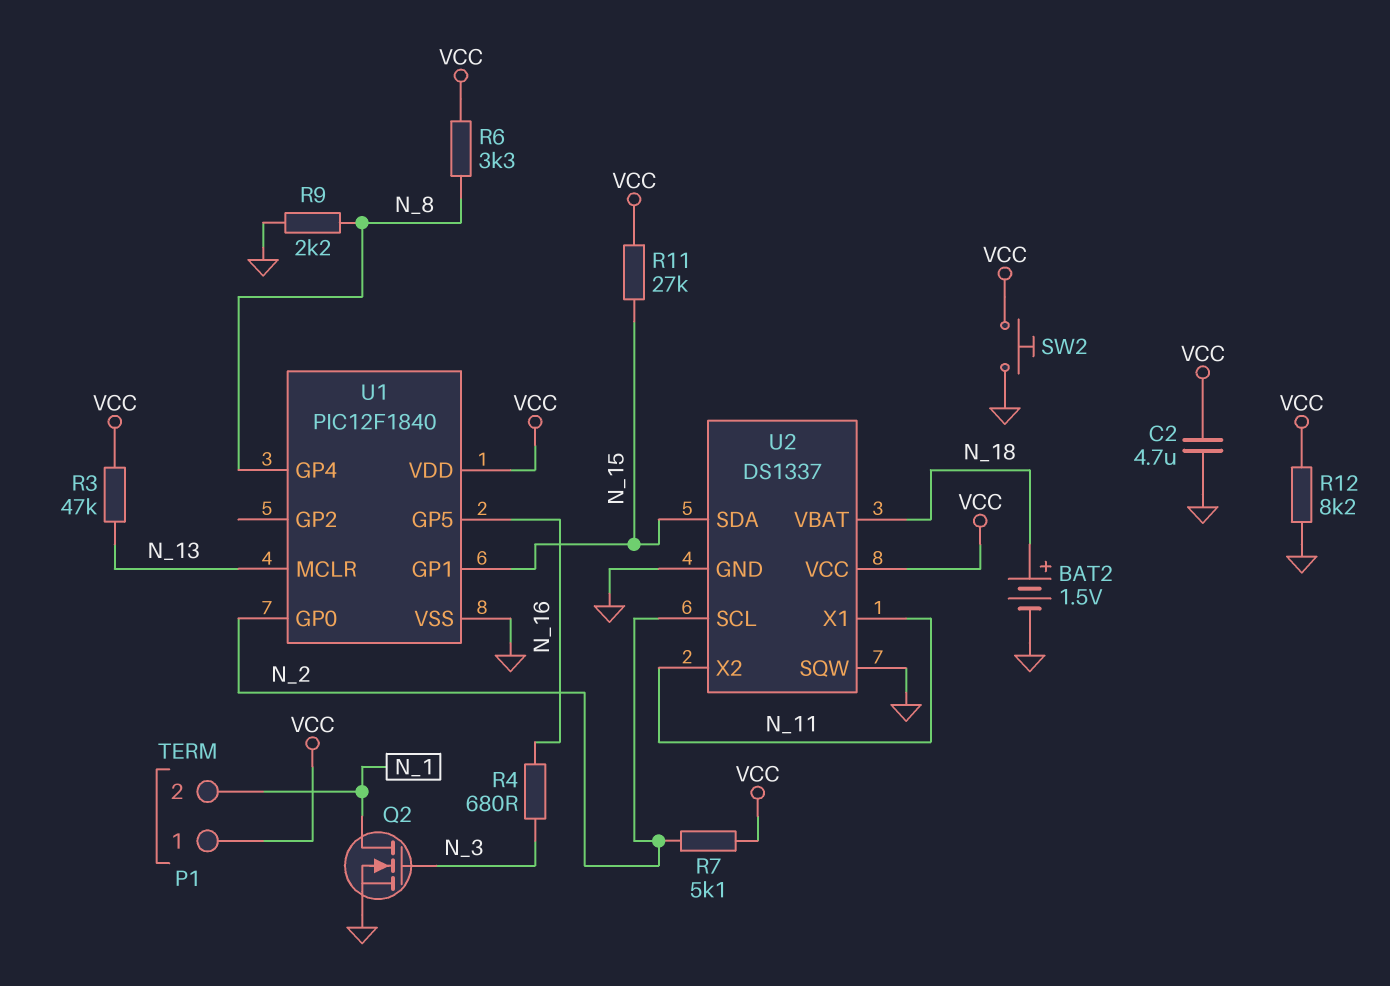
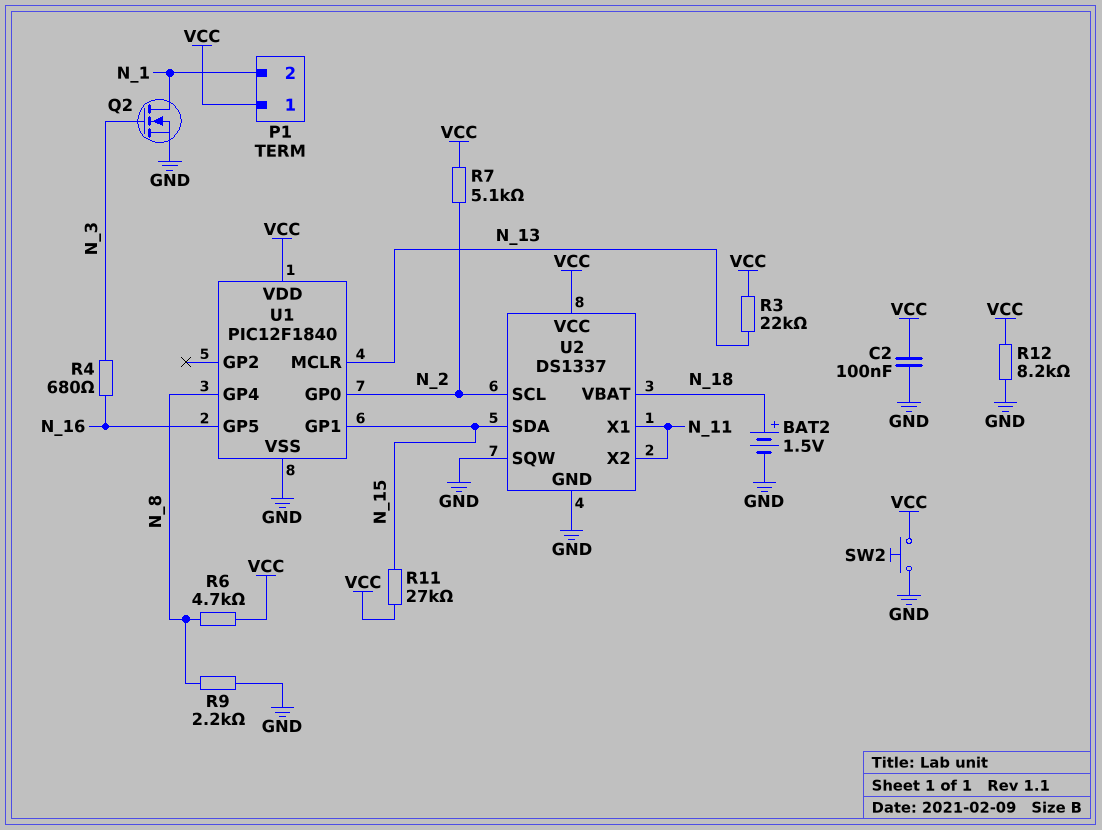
C2: 4.7uF (GND, VCC) -> 100nF (GND, VCC)
R3: 47k (N_13, VCC) -> 22k (N_13, VCC)
R6: 3.3k (N_8, VCC) -> 4.7k (N_8, VCC)

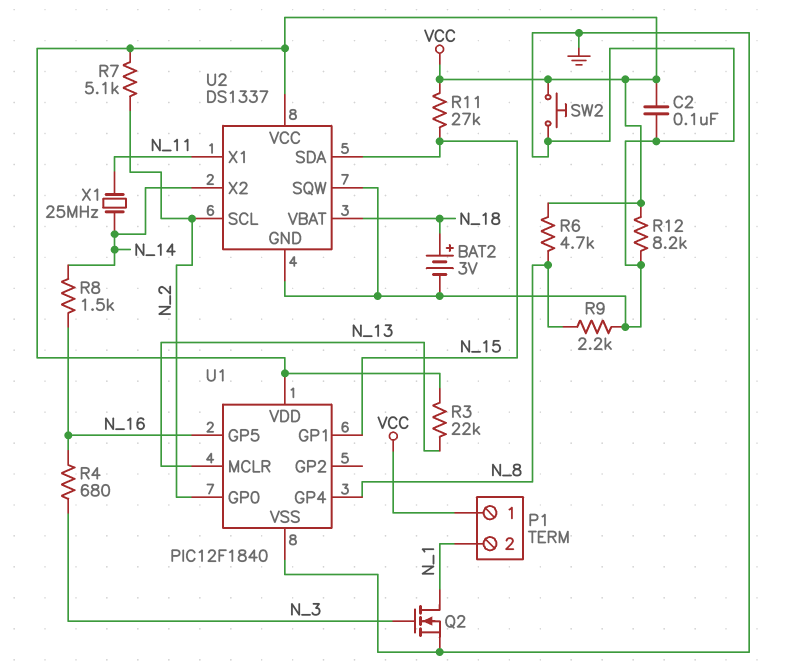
BAT2: 1.5V (plus N_18, minus GND) -> 3V (plus N_18, minus GND)
R8: none -> 1.5k (N_14, N_16)
U2 pin X2: N_11 -> N_14
X1: none -> 25MHz (N_11, N_14)

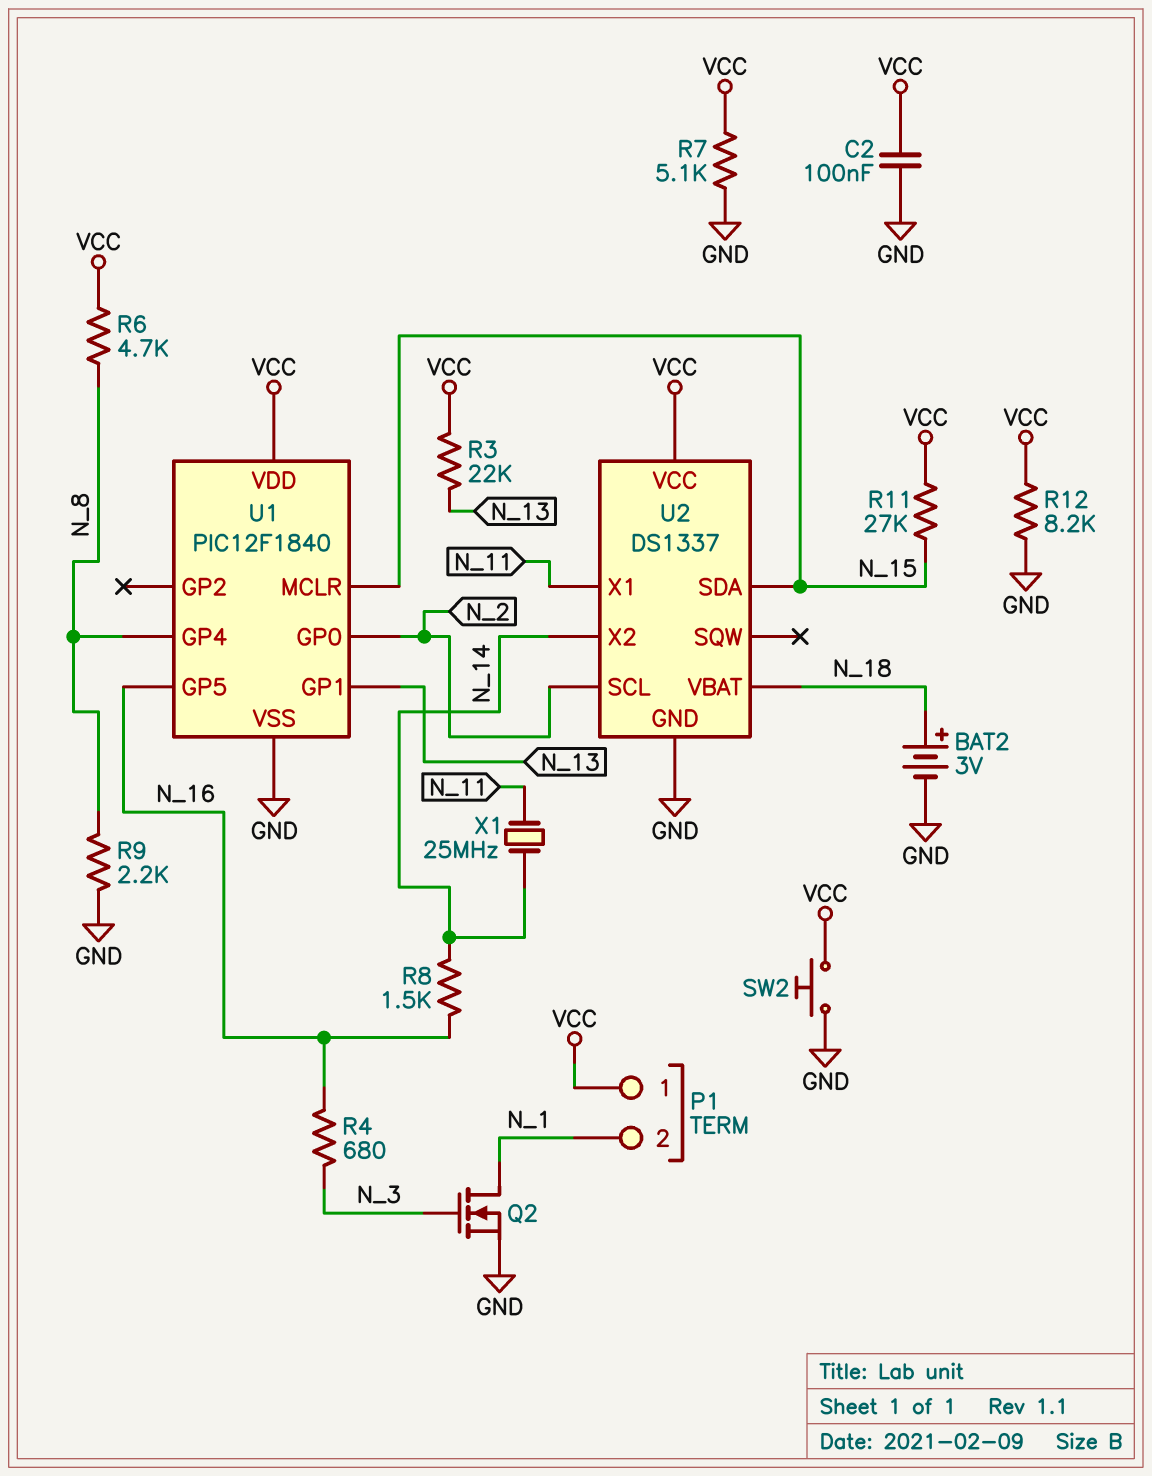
R7: 5.1k (N_2, VCC) -> 5.1k (GND, VCC)
U1 pin GP1: N_15 -> N_13
U1 pin MCLR: N_13 -> N_15
U2 pin SQW: GND -> none

